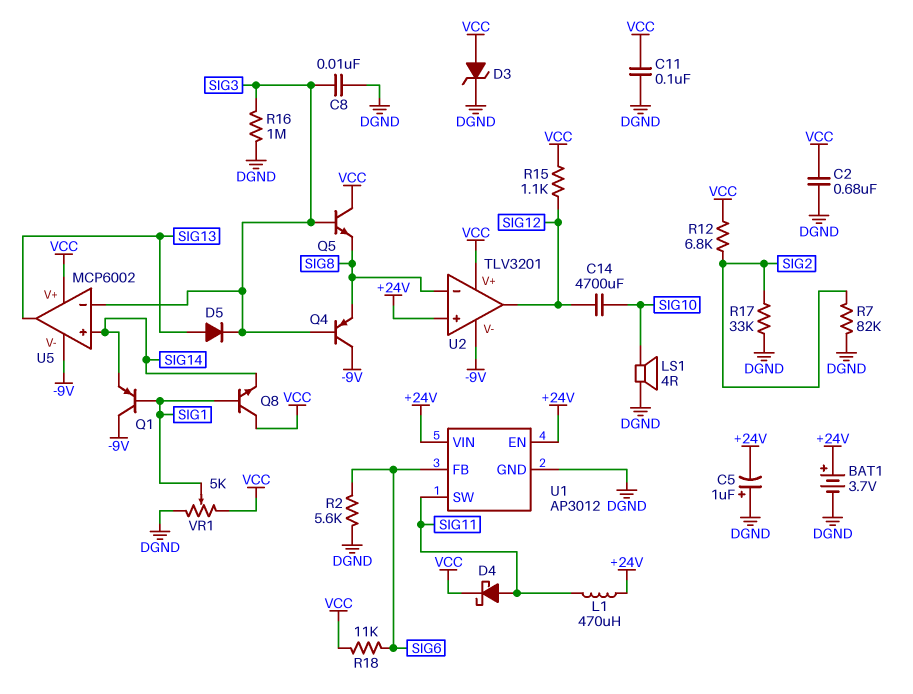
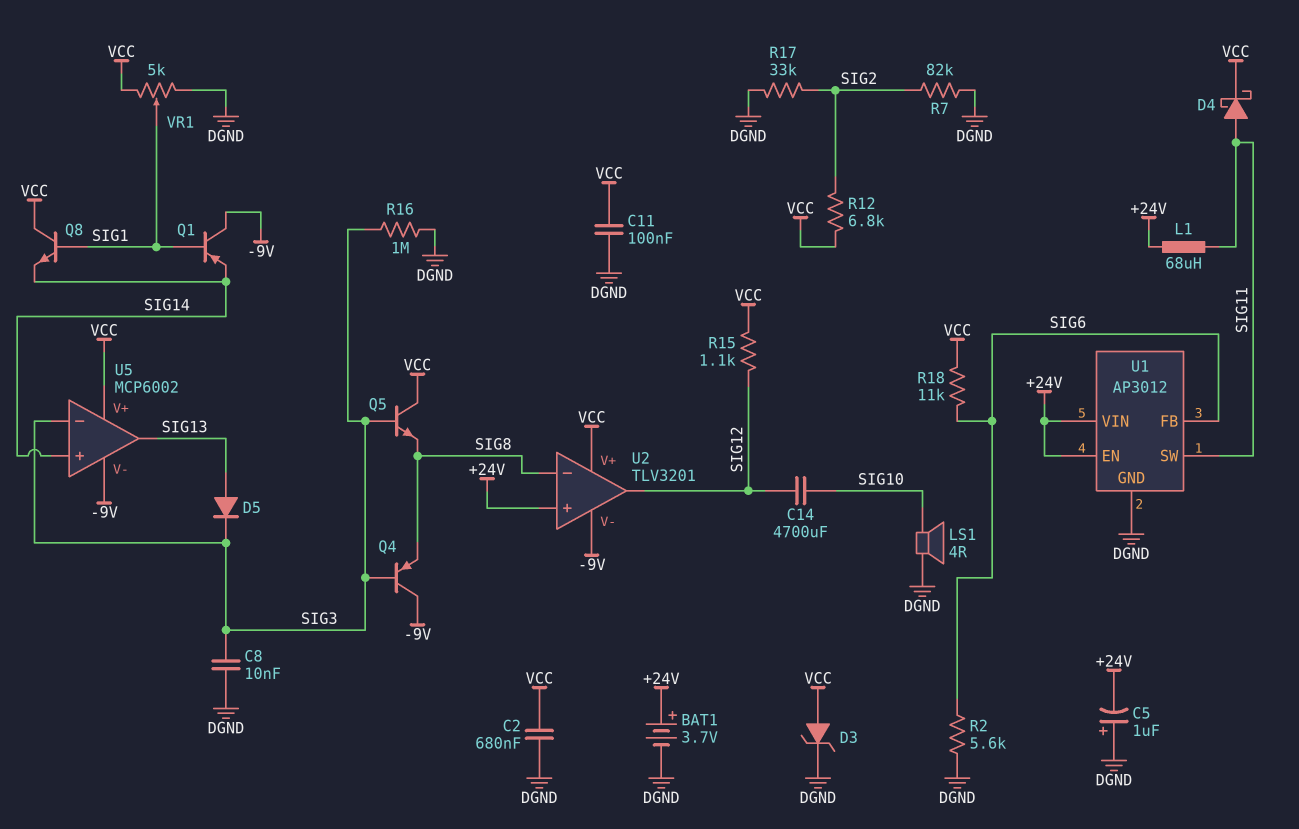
L1: 470uH (+24V, SIG11) -> 68uH (+24V, SIG11)

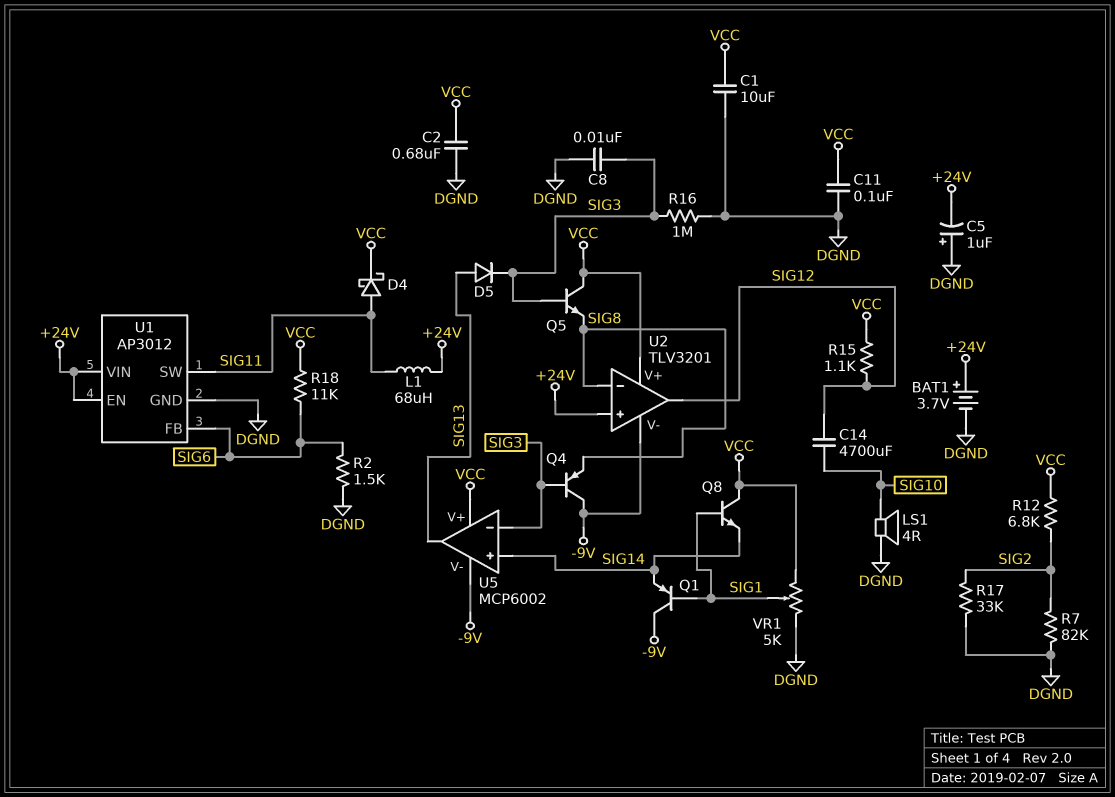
C1: none -> 10uF (DGND, VCC)
D3: zener (A VCC, K DGND) -> none
R2: 5.6k (DGND, SIG6) -> 1.5k (DGND, SIG6)

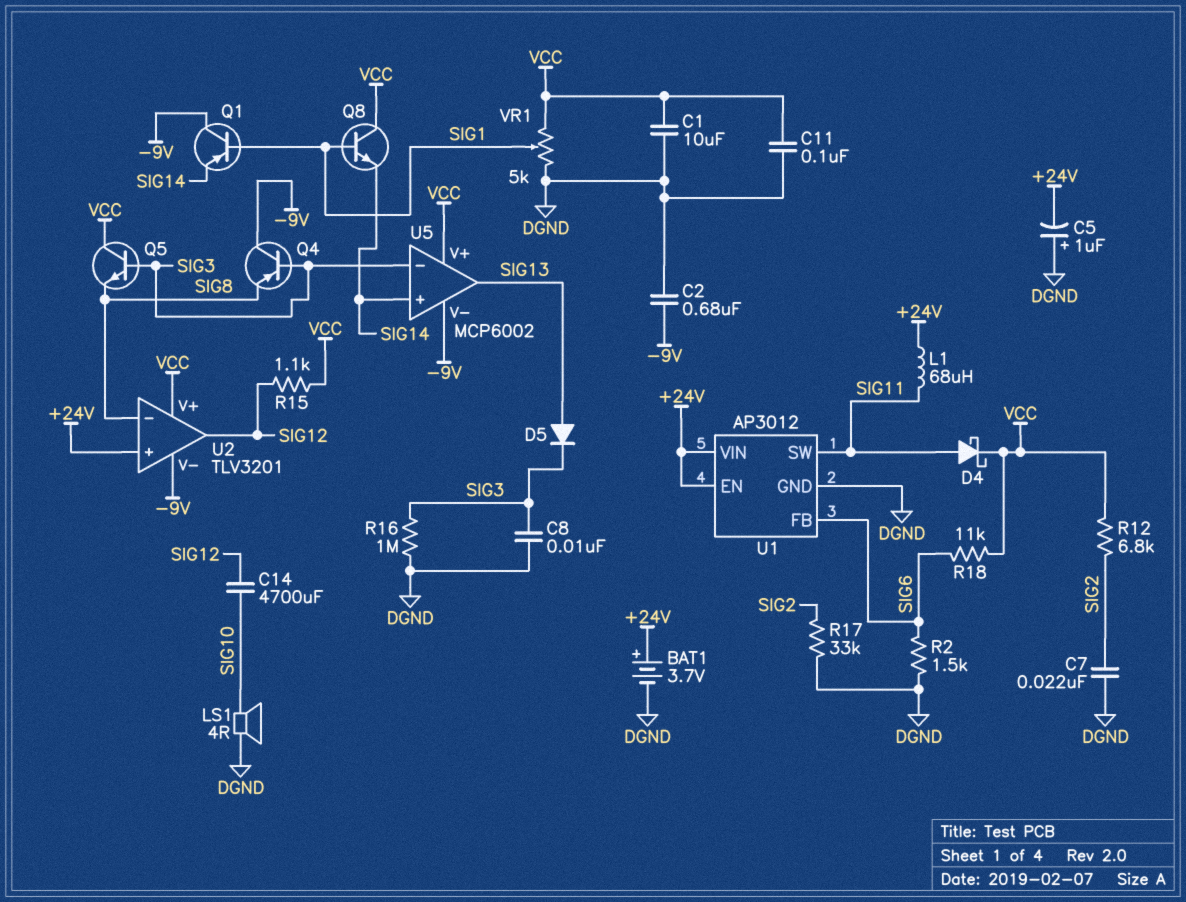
C2: 680nF (DGND, VCC) -> 680nF (-9V, DGND)
C7: none -> 22nF (DGND, SIG2)
R7: 82k (DGND, SIG2) -> none

